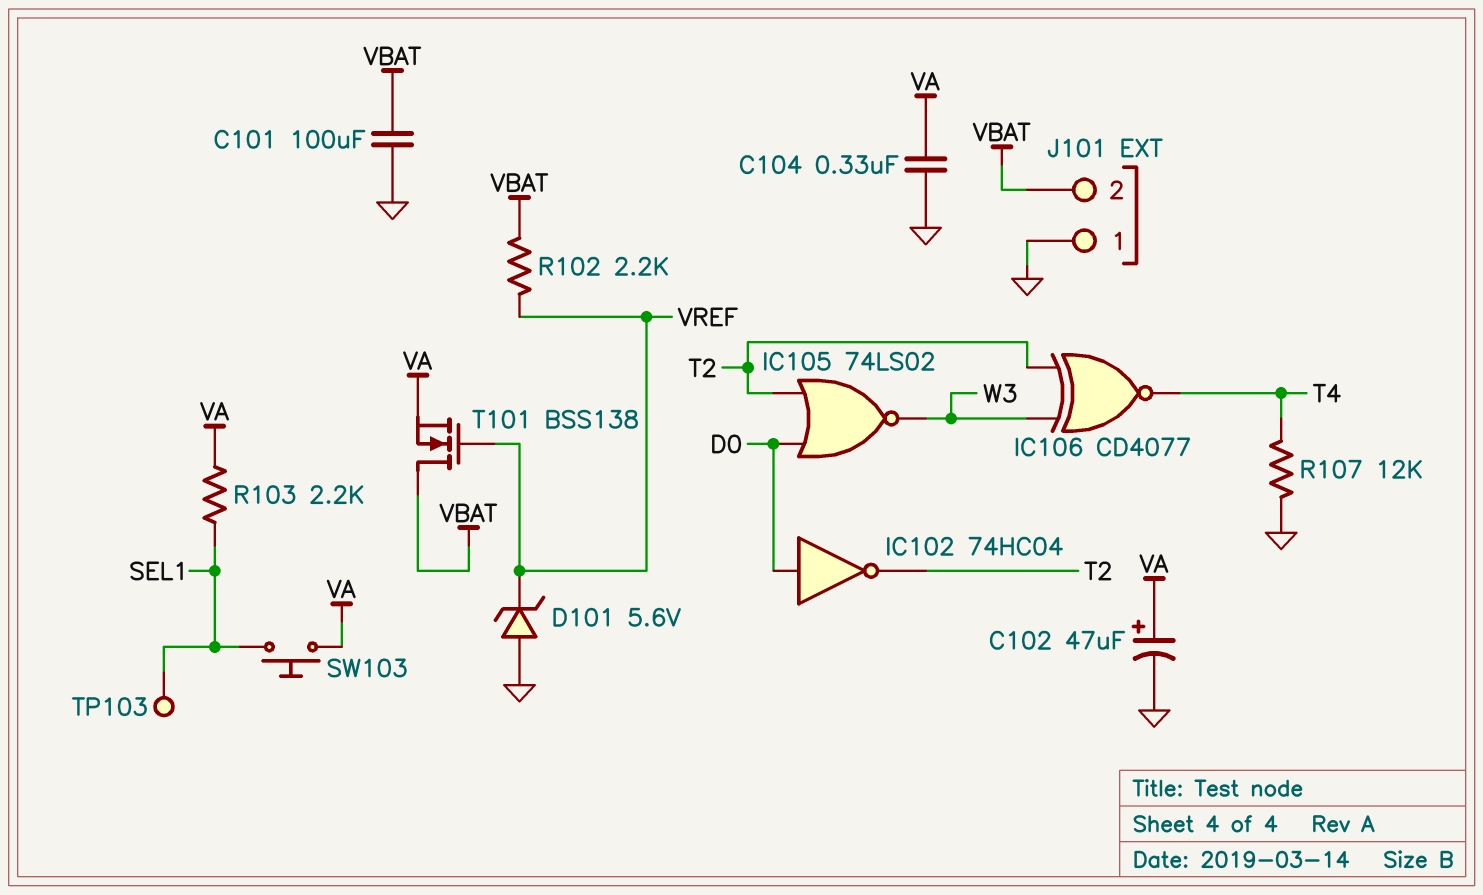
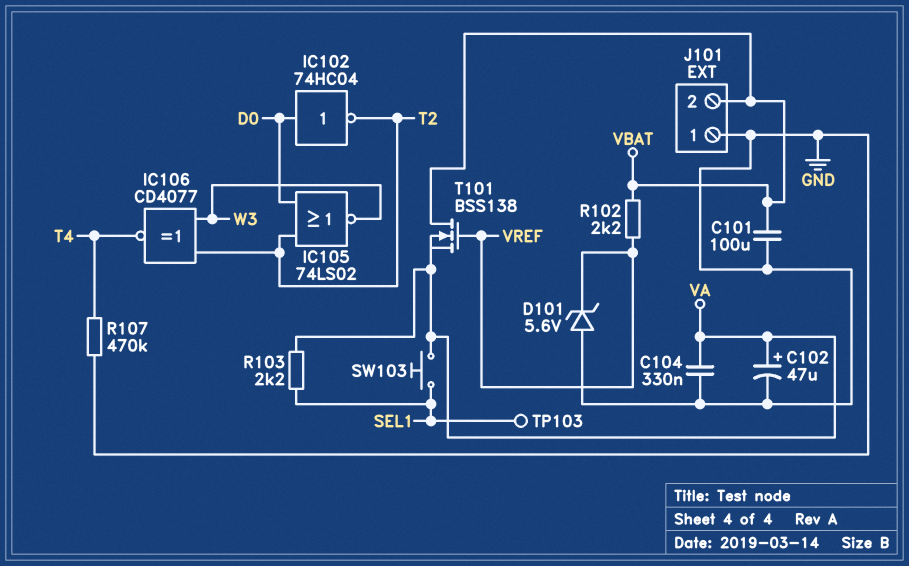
R107: 12k (GND, T4) -> 470k (GND, T4)

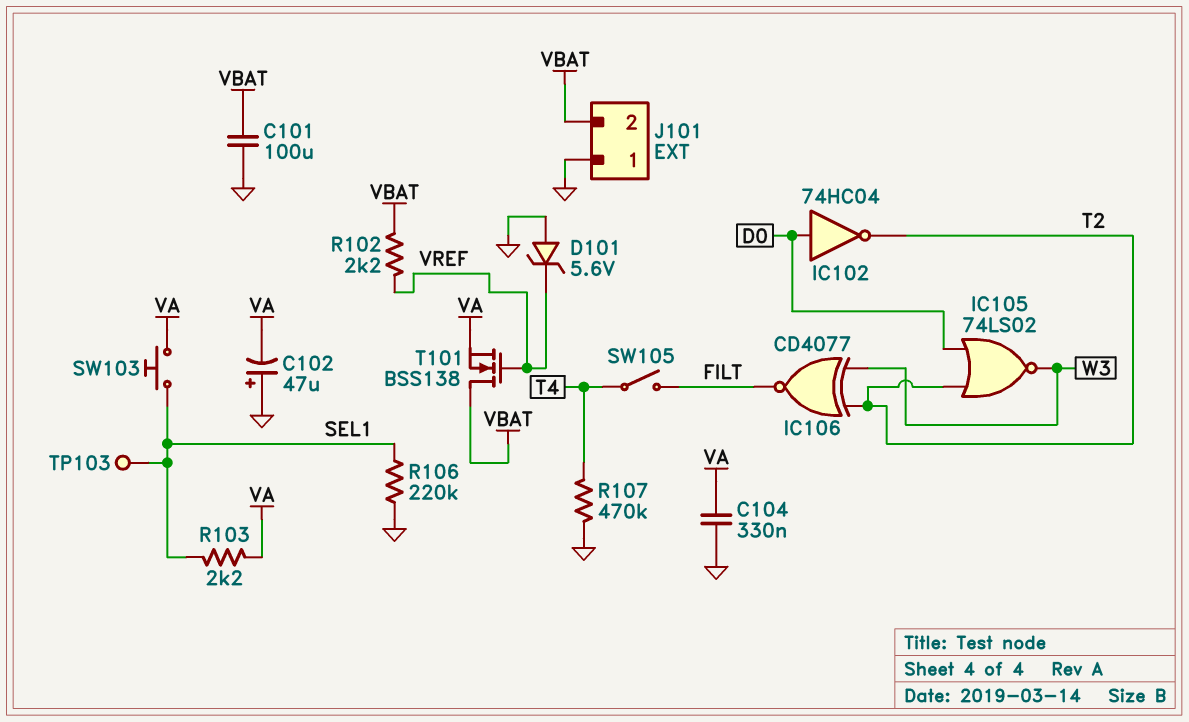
C102: 47uF (plus VA, minus GND) -> 47uF (plus GND, minus VA)
IC106: XNOR CD4077 (in T2, in W3, out T4) -> XNOR CD4077 (in T2, in W3, out FILT)
R106: none -> 220k (GND, SEL1)
SW105: none -> switch (FILT, T4)

